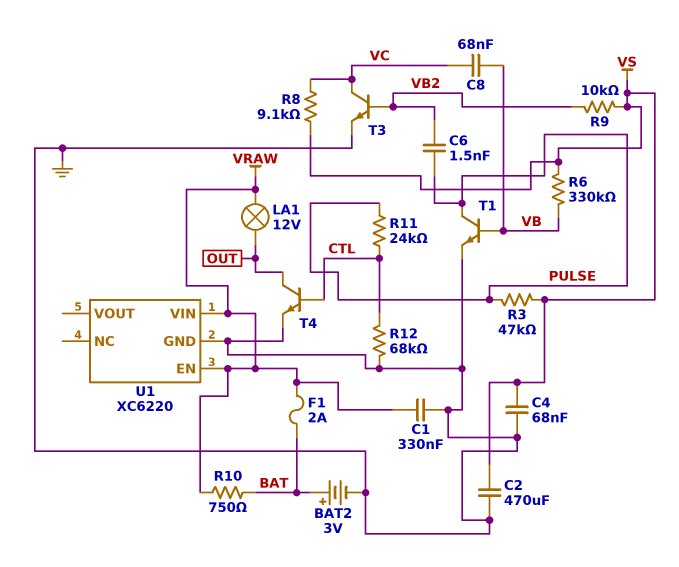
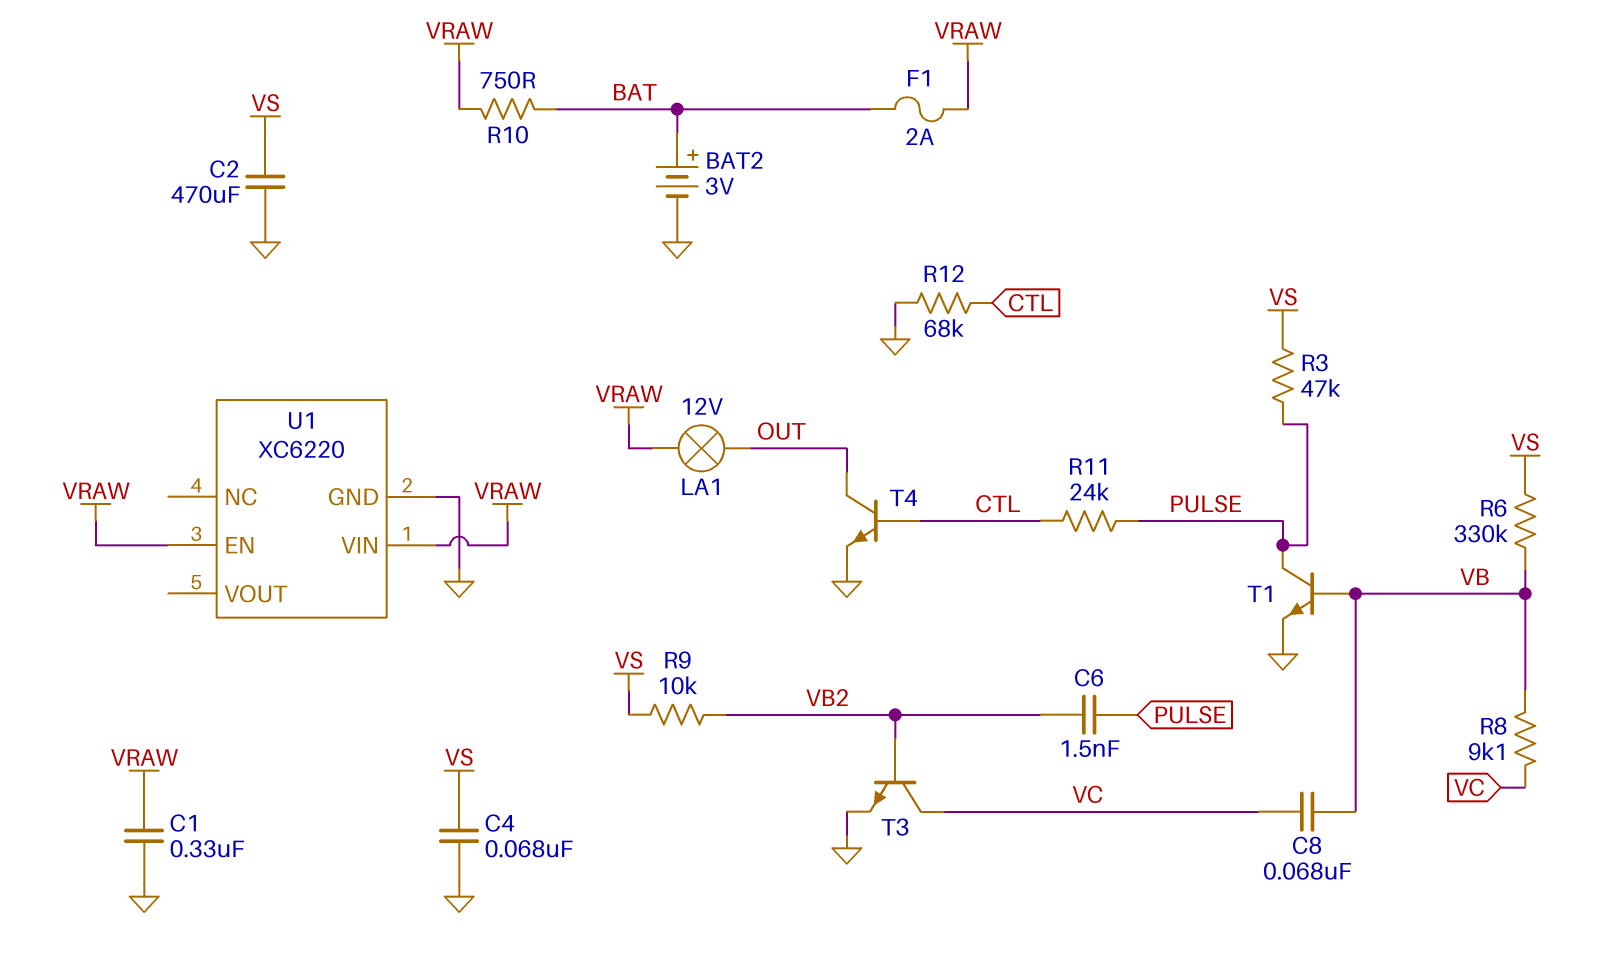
R8: 9.1k (VC, VS) -> 9.1k (VB, VC)

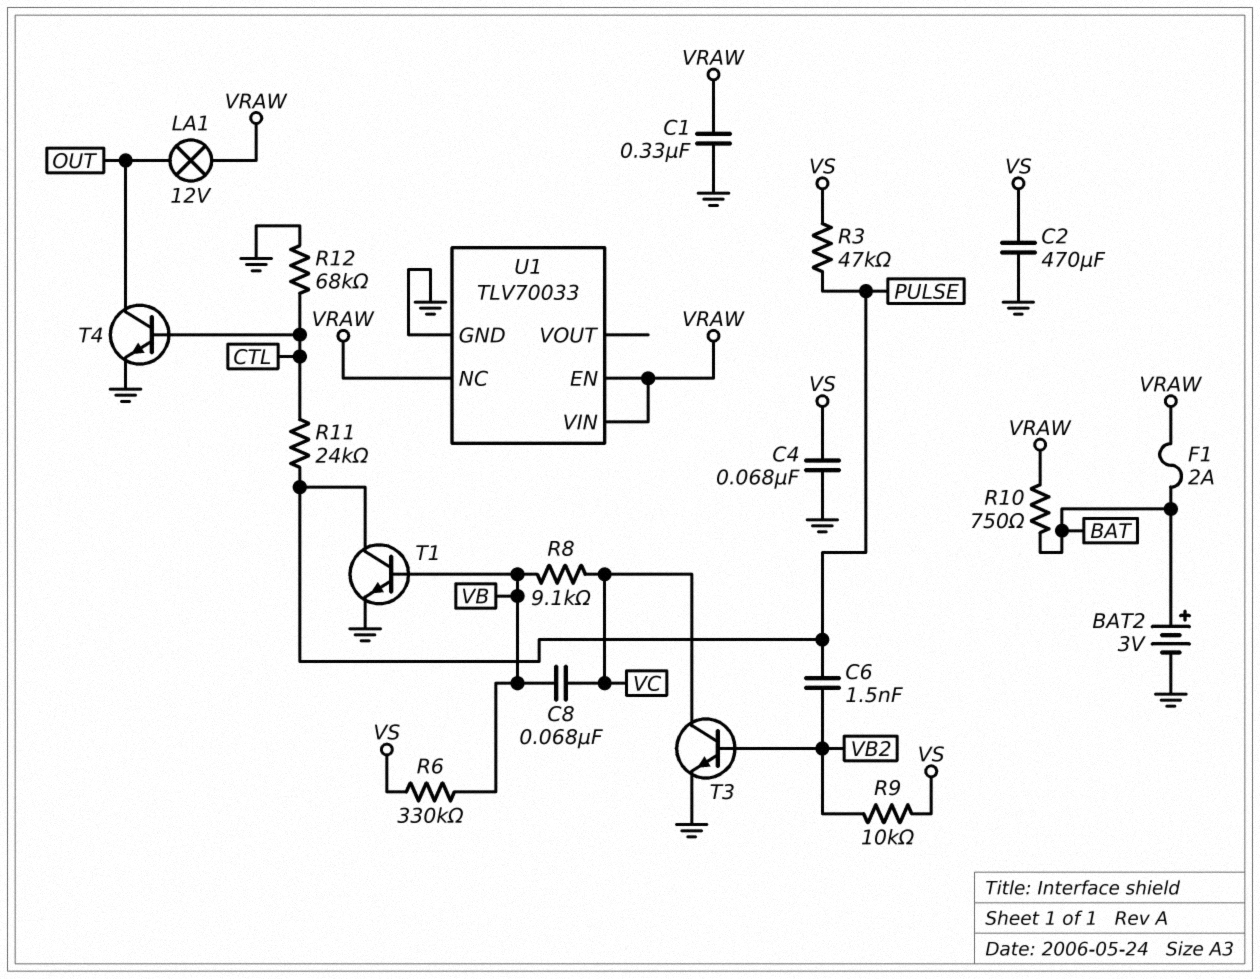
U1: XC6220 -> TLV70033
U1 pin NC: none -> VRAW

